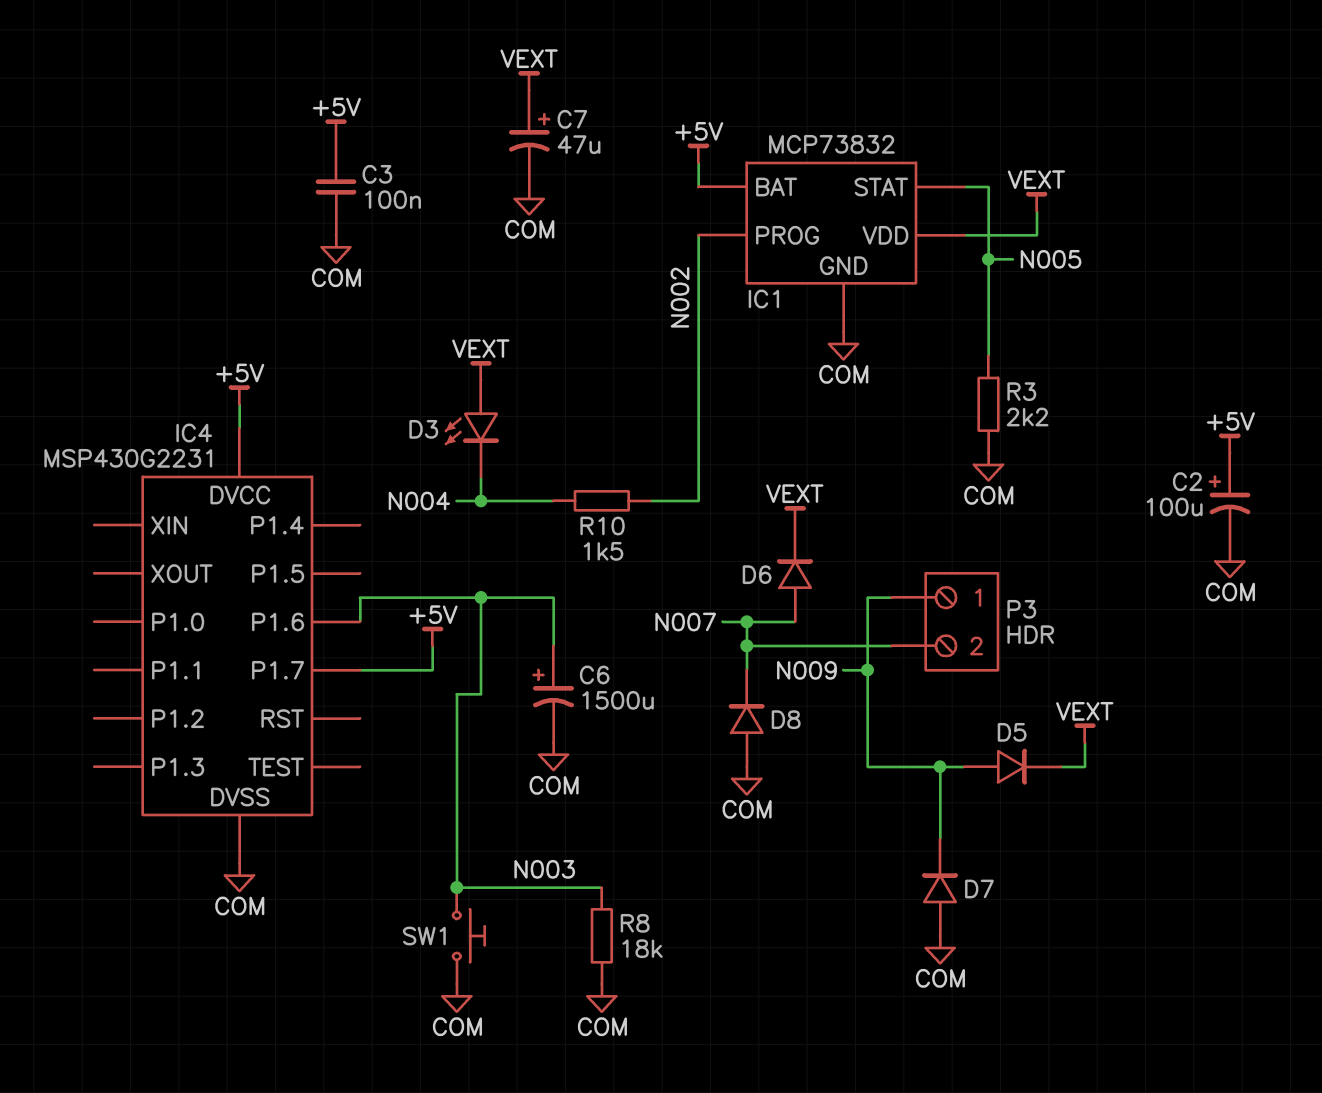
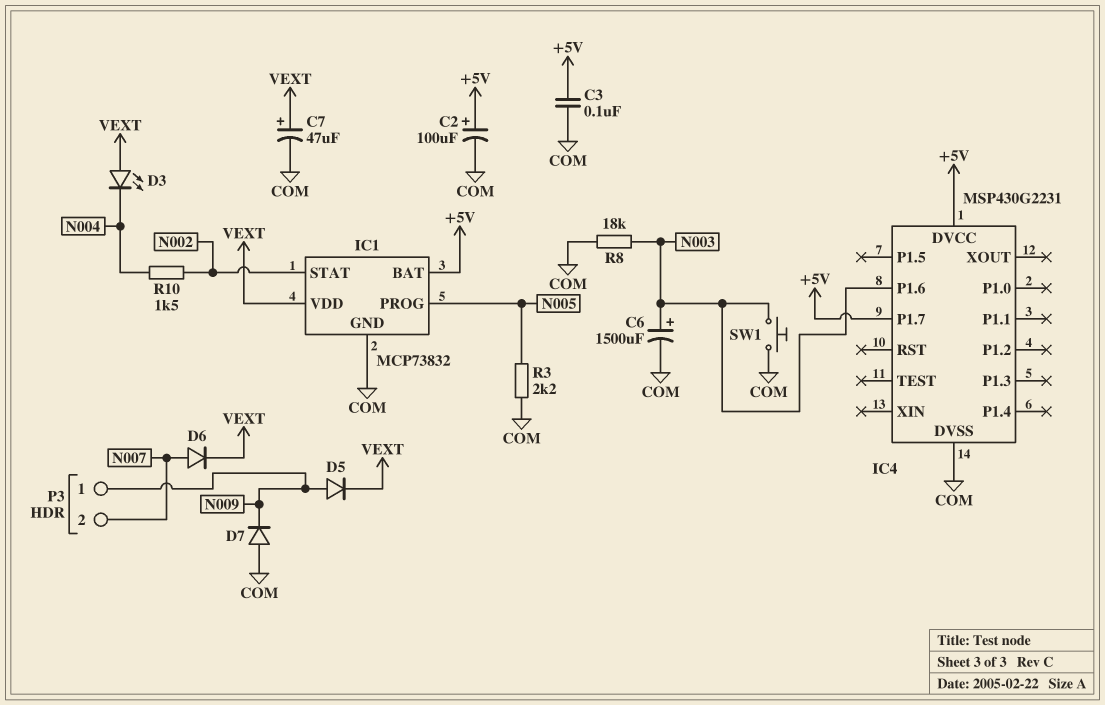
D8: diode (A COM, K N007) -> none
IC1 pin PROG: N002 -> N005
IC1 pin STAT: N005 -> N002

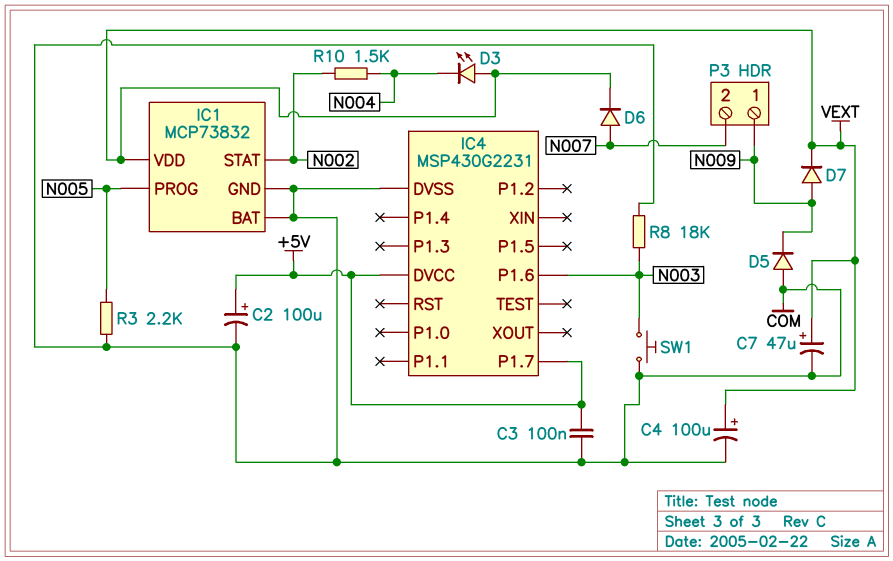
C4: none -> 100uF (plus VEXT, minus COM)
C6: 1500uF (plus N003, minus COM) -> none
D5: diode (A N009, K VEXT) -> diode (A COM, K N009)
D7: diode (A COM, K N009) -> diode (A N009, K VEXT)
IC1 pin BAT: +5V -> COM

